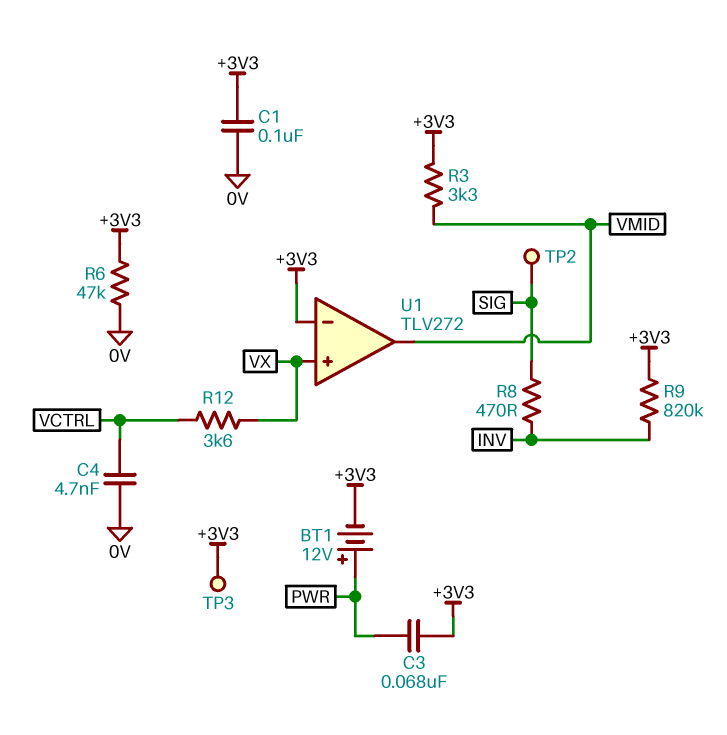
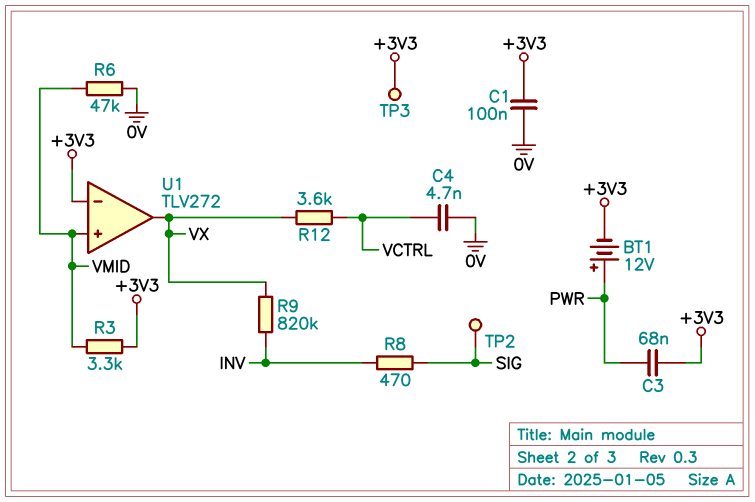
R6: 47k (+3V3, 0V) -> 47k (0V, VMID)
R9: 820k (+3V3, INV) -> 820k (INV, VX)
U1 pin in+: VX -> VMID
U1 pin out: VMID -> VX

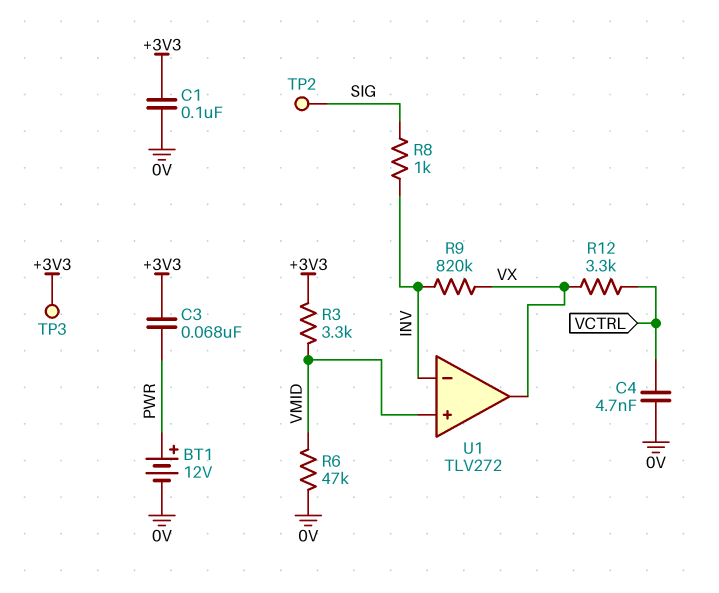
BT1: 12V (plus PWR, minus +3V3) -> 12V (plus PWR, minus 0V)
R8: 470 (INV, SIG) -> 1k (INV, SIG)
R12: 3.6k (VCTRL, VX) -> 3.3k (VCTRL, VX)
U1 pin in-: +3V3 -> INV

